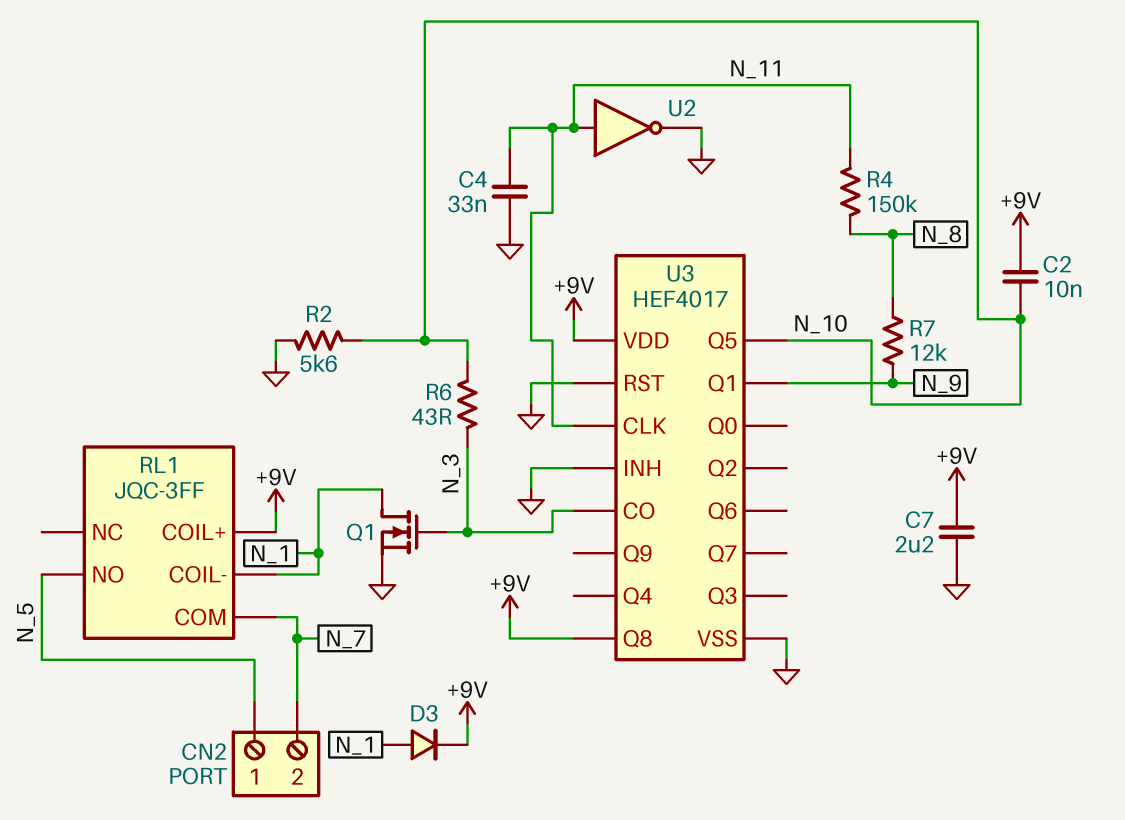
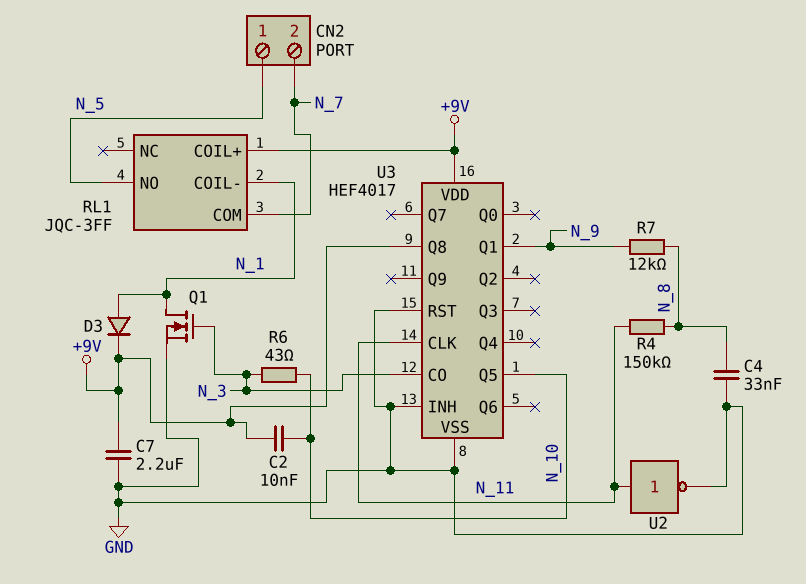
C4: 33nF (GND, N_11) -> 33nF (GND, N_8)
R2: 5.6k (GND, N_10) -> none

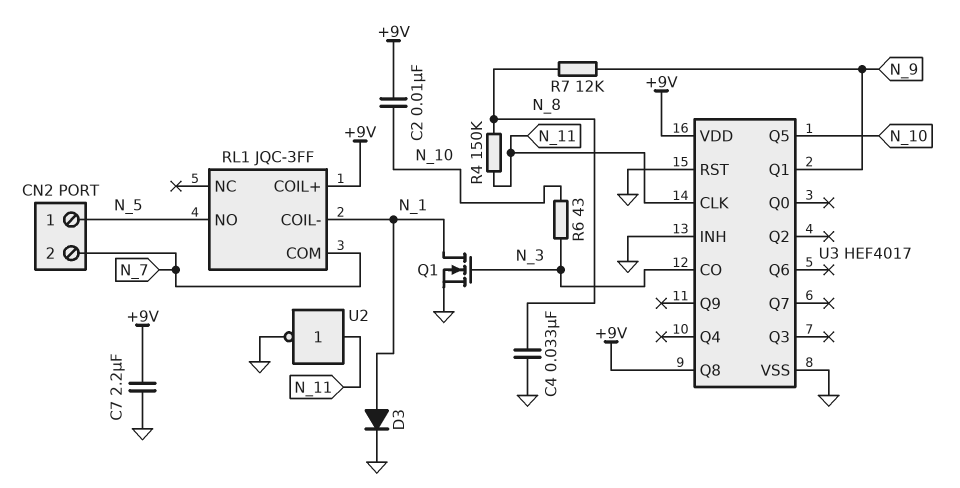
D3: diode (A N_1, K +9V) -> diode (A N_1, K GND)

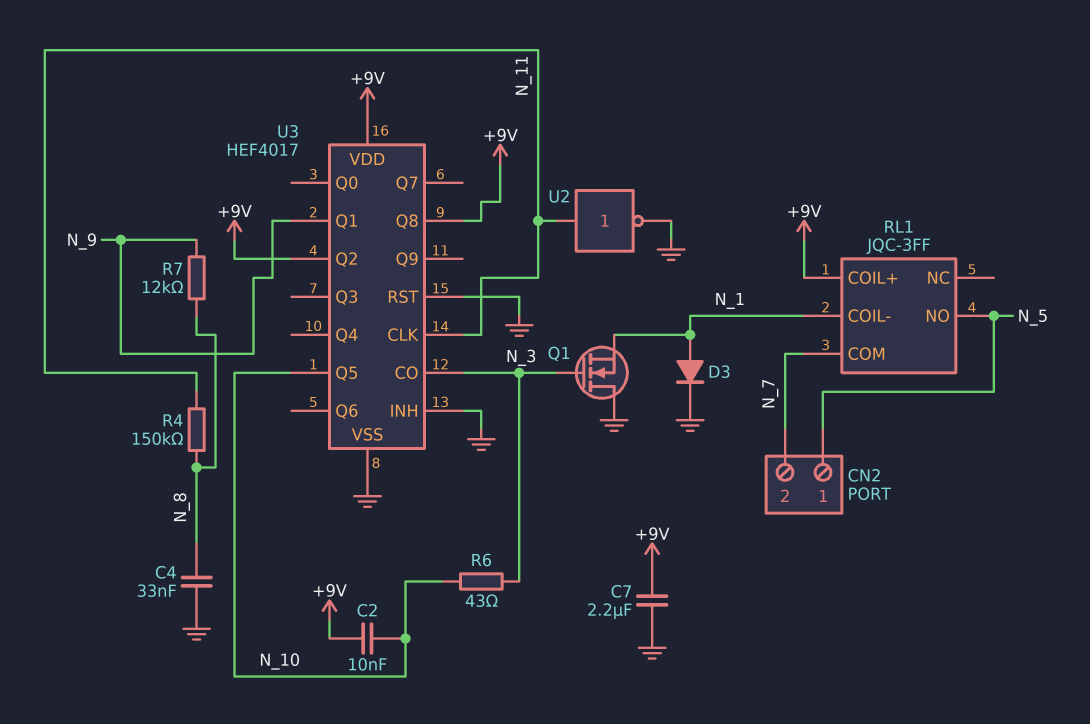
Q1: NMOS (G N_3, D N_1, S GND) -> NMOS (G N_3, D GND, S N_1)
U3 pin Q2: none -> +9V

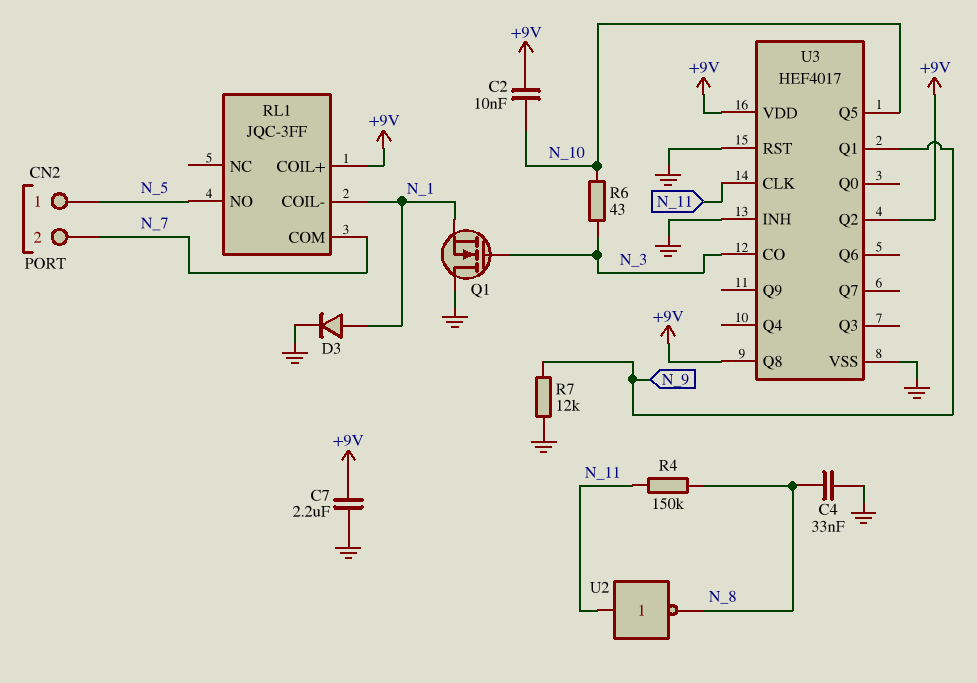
R7: 12k (N_8, N_9) -> 12k (GND, N_9)
U2: NOT (in N_11, out GND) -> NOT (in N_11, out N_8)

